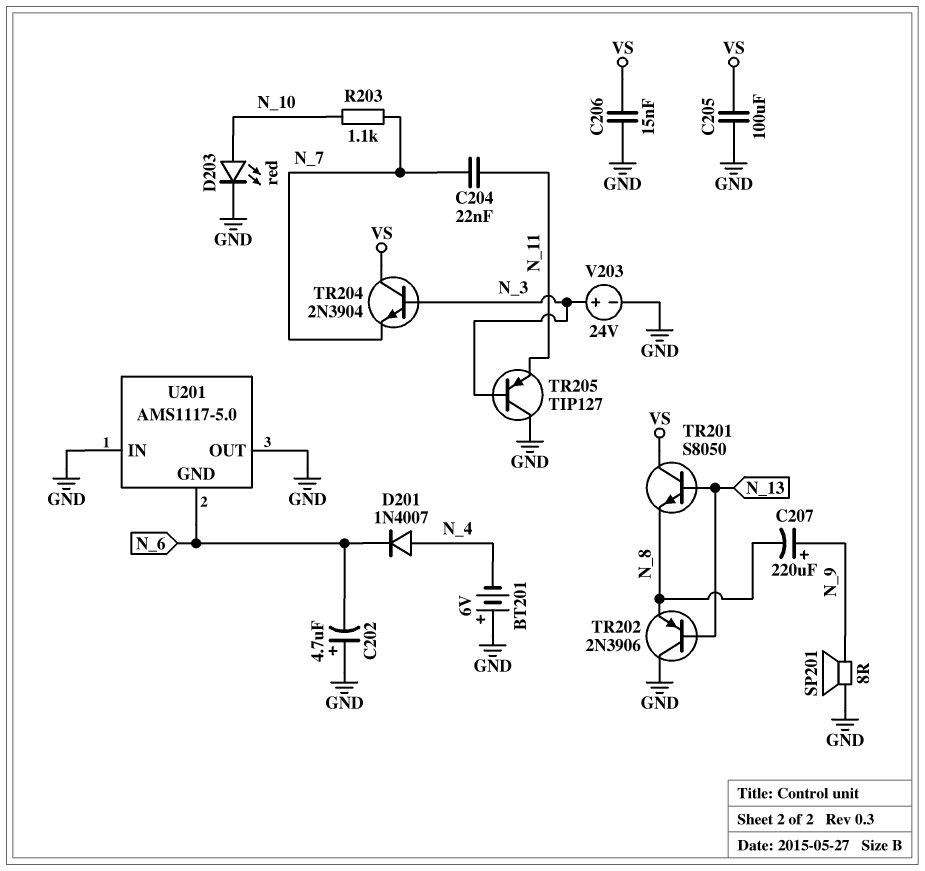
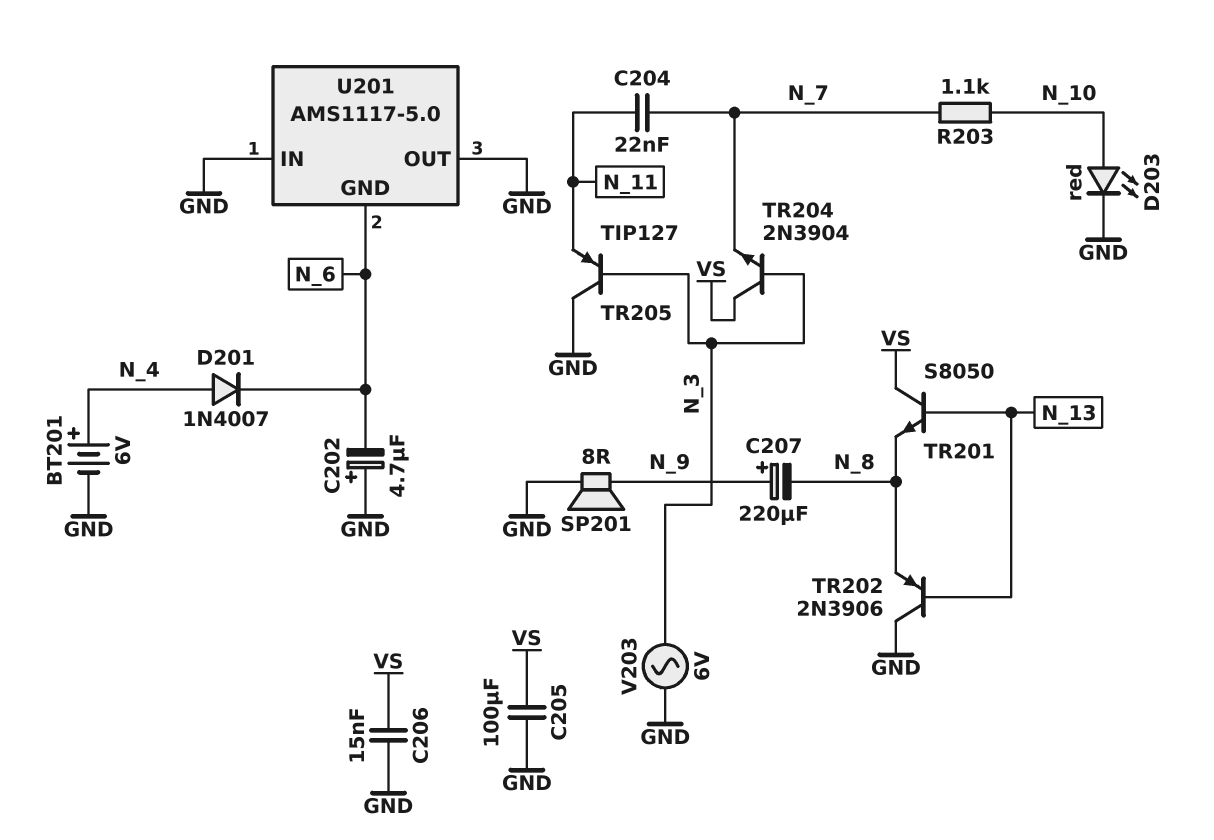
BT201: 6V (plus GND, minus N_4) -> 6V (plus N_4, minus GND)
V203: 24V (plus N_3, minus GND) -> AC 6V (GND, N_3)

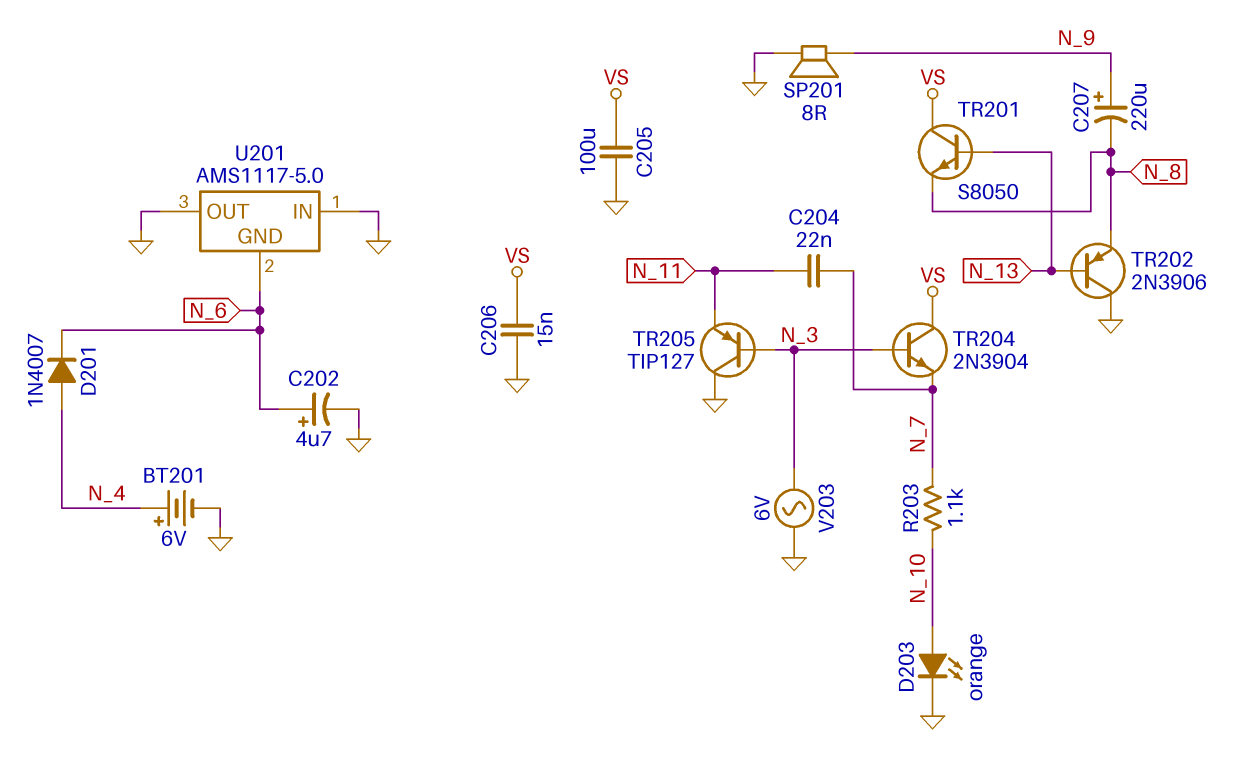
C202: 4.7uF (plus GND, minus N_6) -> 4.7uF (plus N_6, minus GND)
D203: LED red (A N_10, K GND) -> LED orange (A N_10, K GND)

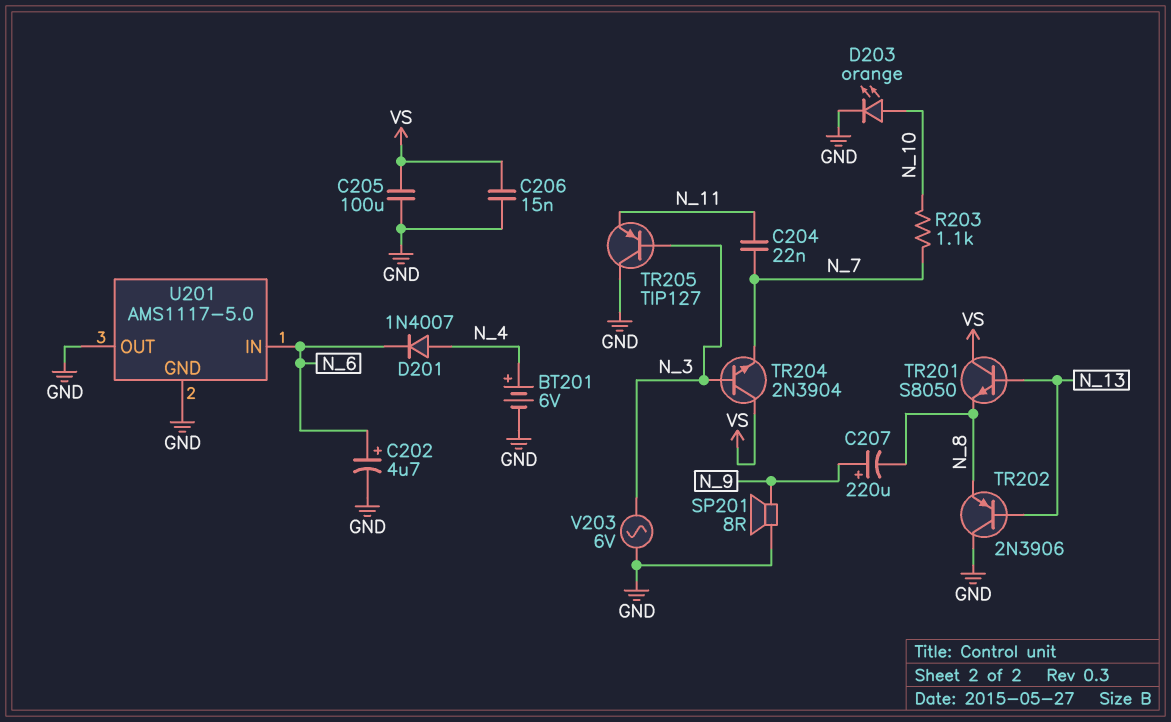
U201 pin GND: N_6 -> GND
U201 pin IN: GND -> N_6

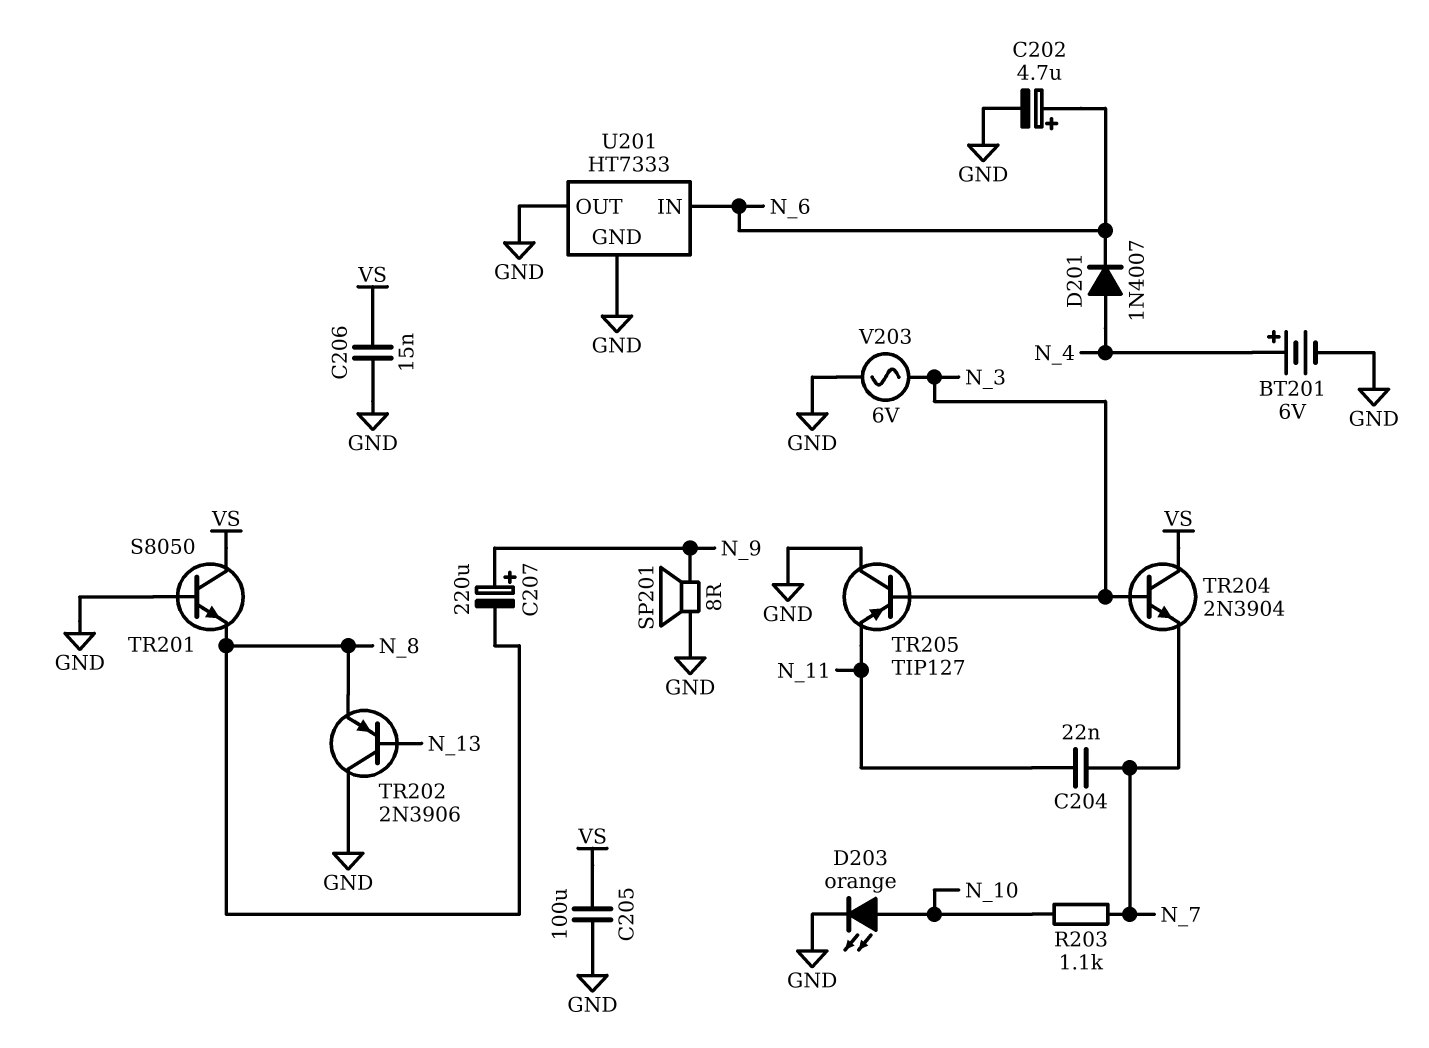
TR201: NPN S8050 (B N_13, C VS, E N_8) -> NPN S8050 (B GND, C VS, E N_8)
U201: AMS1117-5.0 -> HT7333

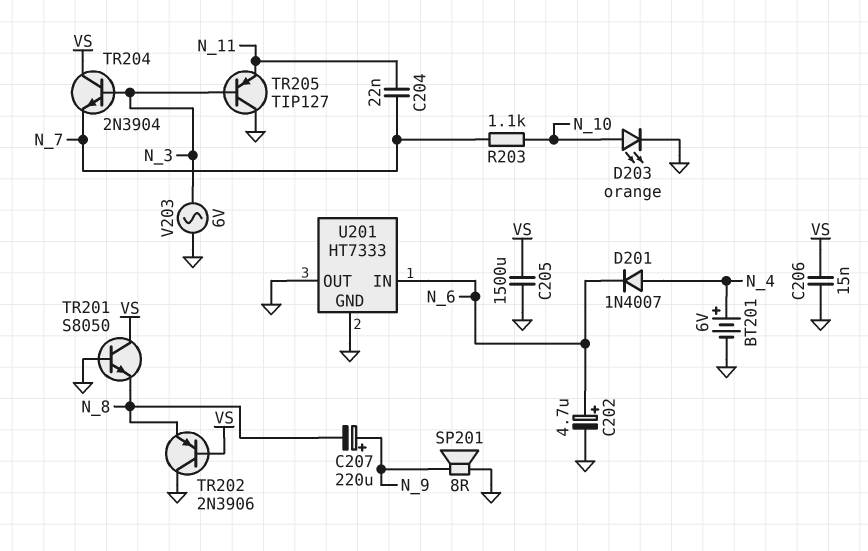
C205: 100uF (GND, VS) -> 1500uF (GND, VS)
TR202: PNP 2N3906 (B N_13, C GND, E N_8) -> PNP 2N3906 (B VS, C GND, E N_8)

